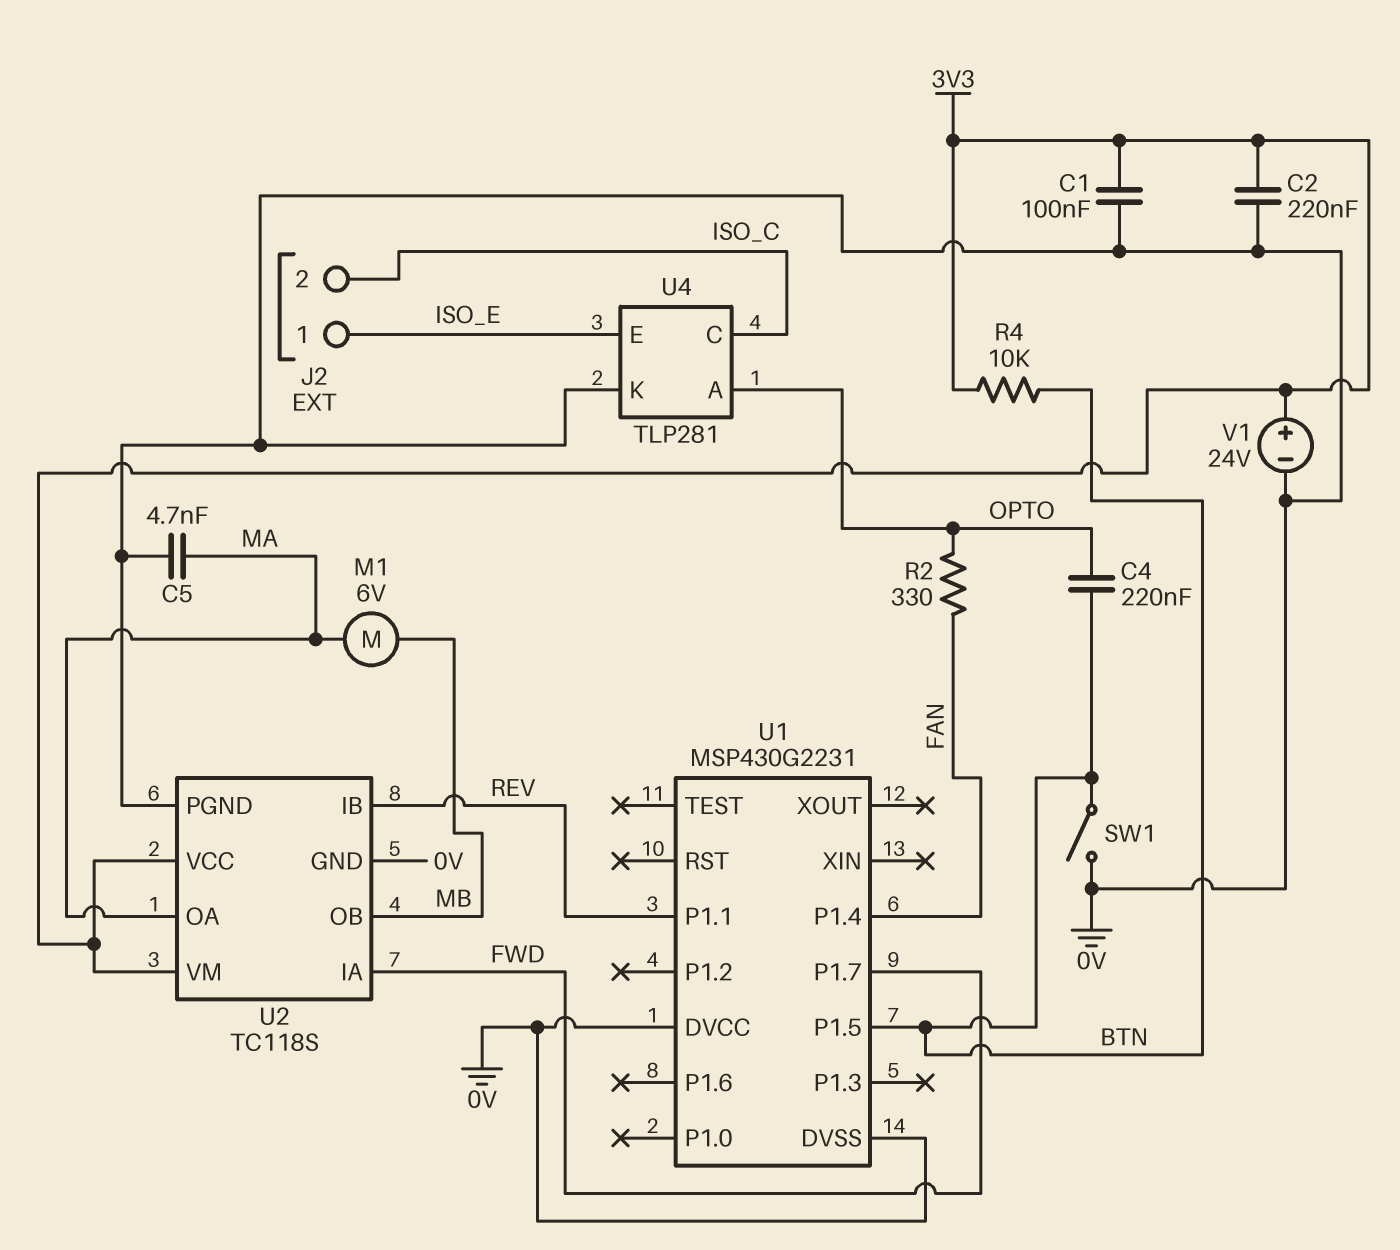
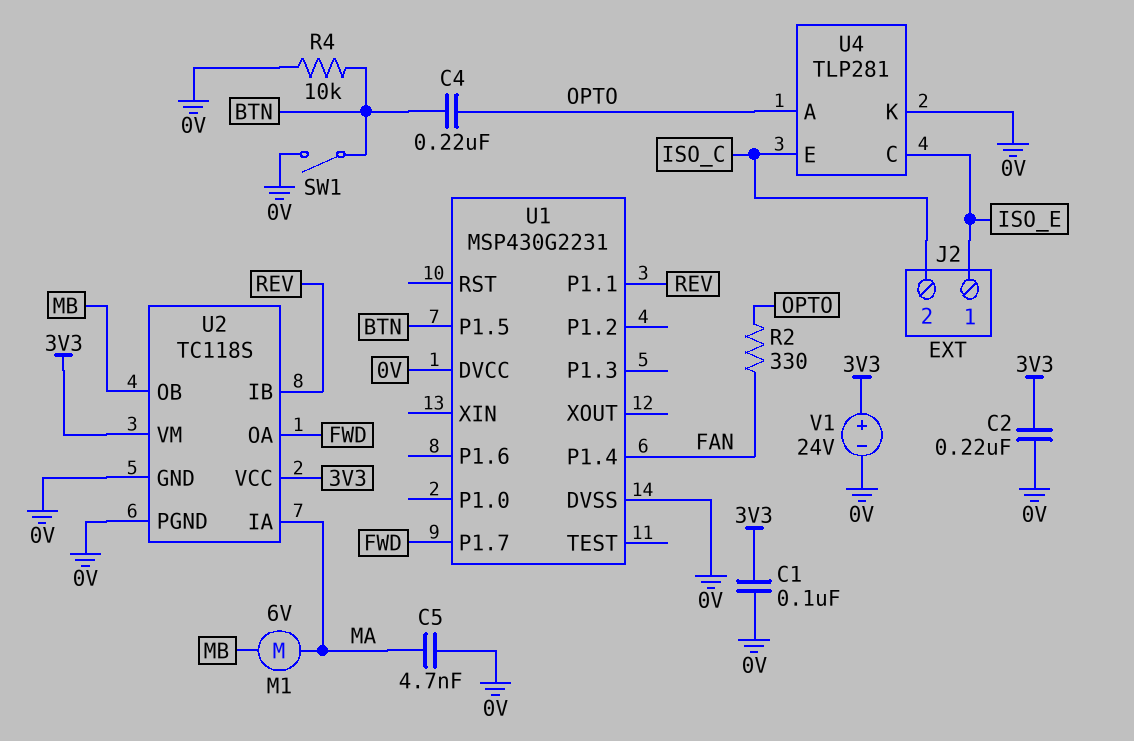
R4: 10k (3V3, BTN) -> 10k (0V, BTN)
U2 pin IA: FWD -> MA
U2 pin OA: MA -> FWD
U4 pin C: ISO_C -> ISO_E
U4 pin E: ISO_E -> ISO_C

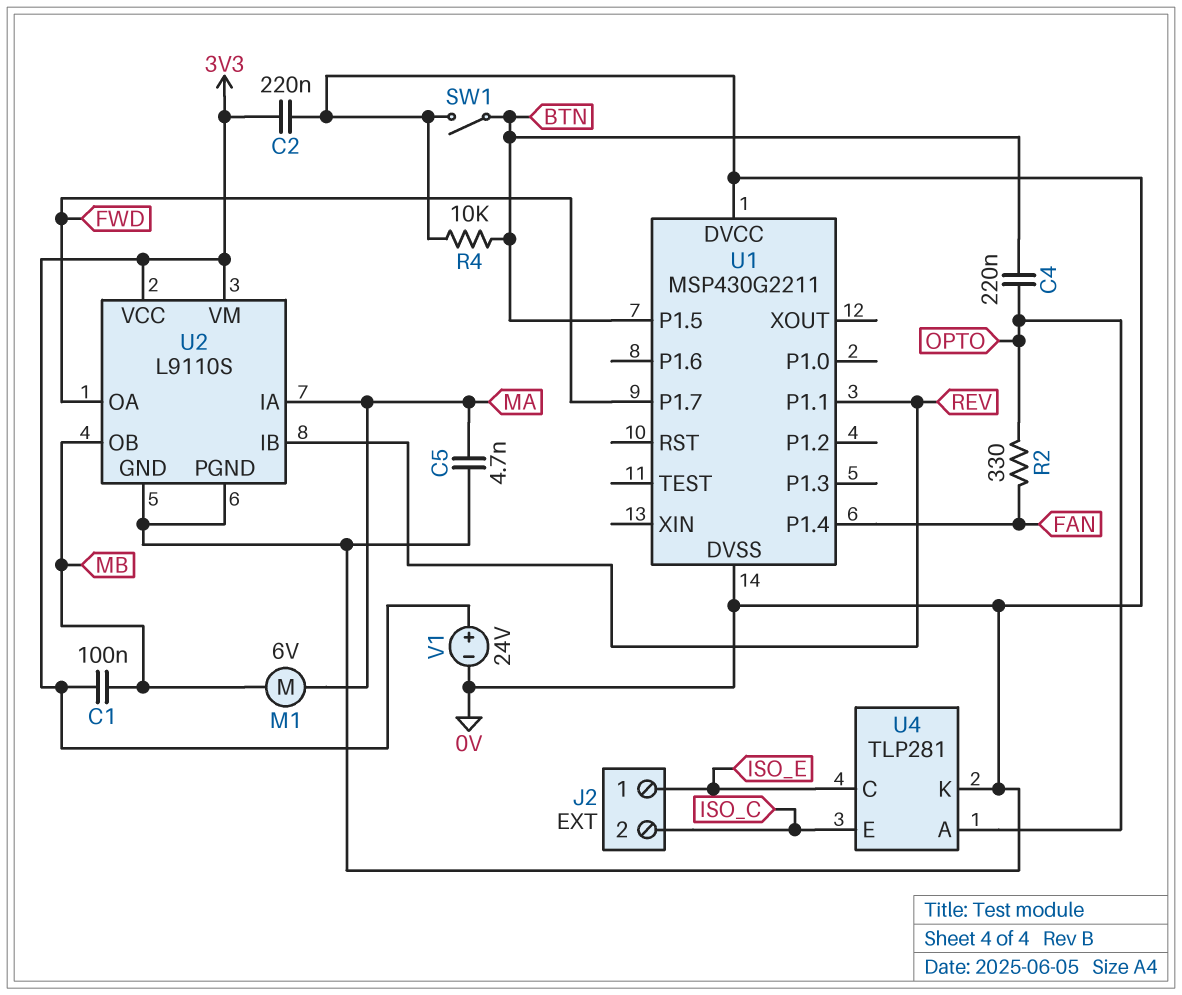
C1: 100nF (0V, 3V3) -> 100nF (3V3, MB)
U1: MSP430G2231 -> MSP430G2211
U2: TC118S -> L9110S

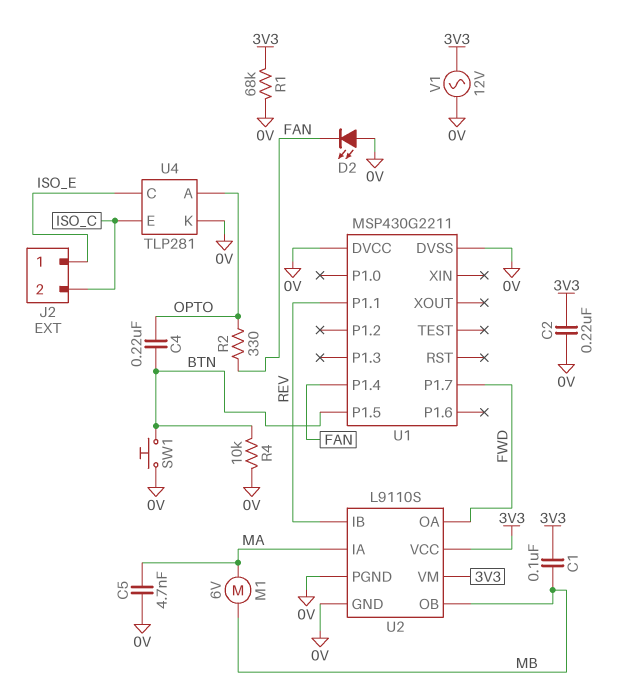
D2: none -> LED (A 0V, K FAN)
R1: none -> 68k (0V, 3V3)
SW1: switch (0V, BTN) -> button (0V, BTN)
V1: 24V (plus 3V3, minus 0V) -> AC 12V (0V, 3V3)

